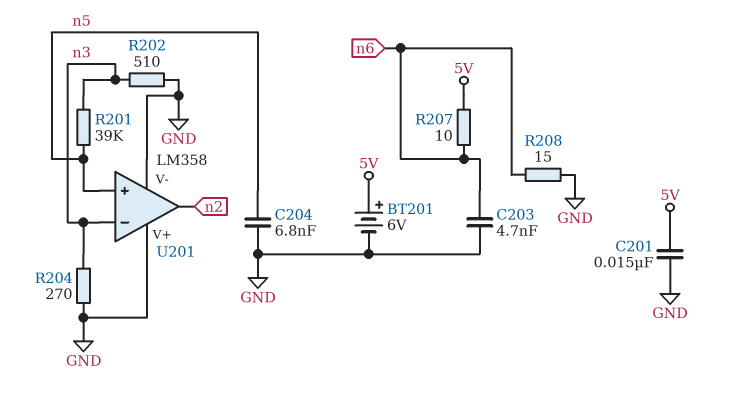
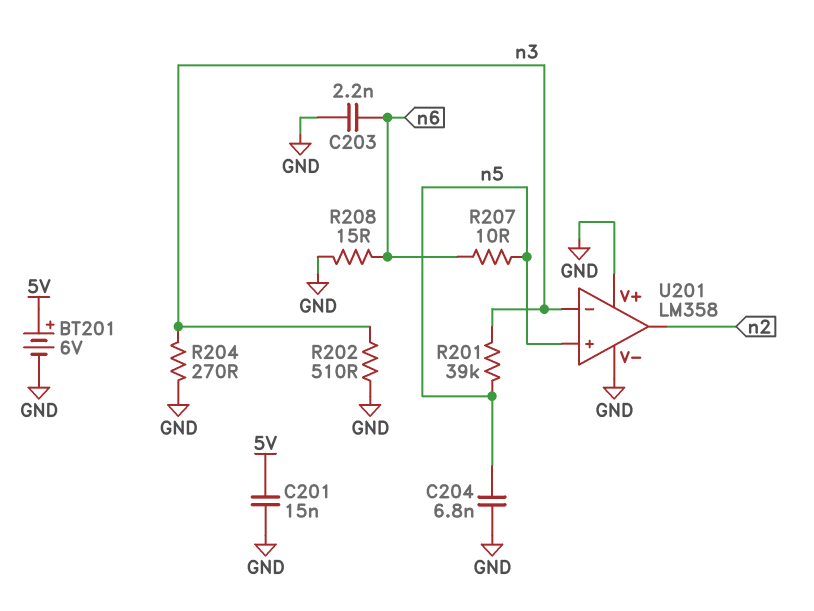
C203: 4.7nF (GND, n6) -> 2.2nF (GND, n6)
R207: 10 (5V, n6) -> 10 (n5, n6)

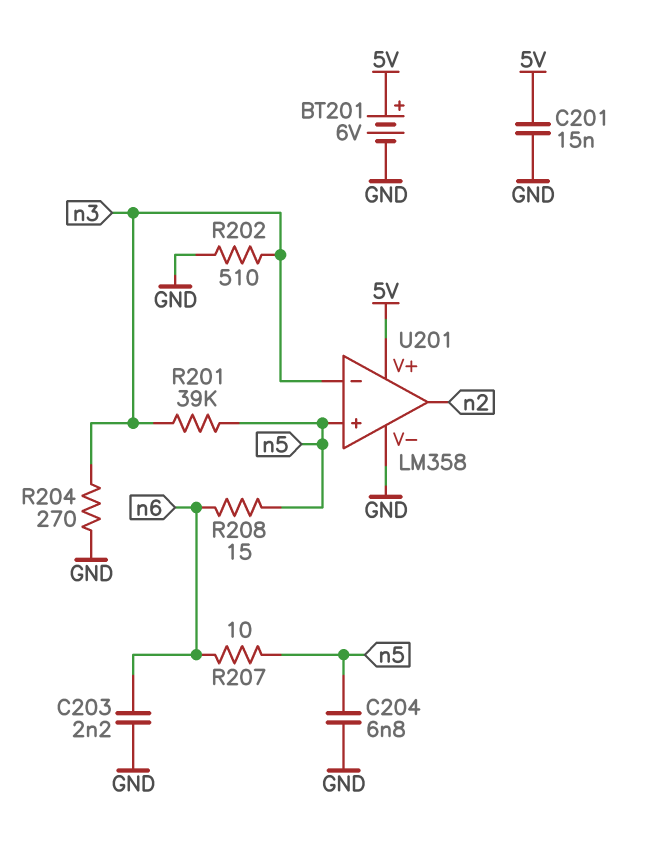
R208: 15 (GND, n6) -> 15 (n5, n6)
U201 pin V+: GND -> 5V

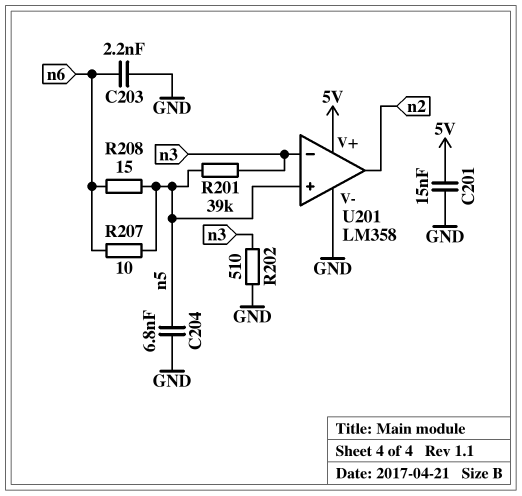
BT201: 6V (plus 5V, minus GND) -> none
R204: 270 (GND, n3) -> none

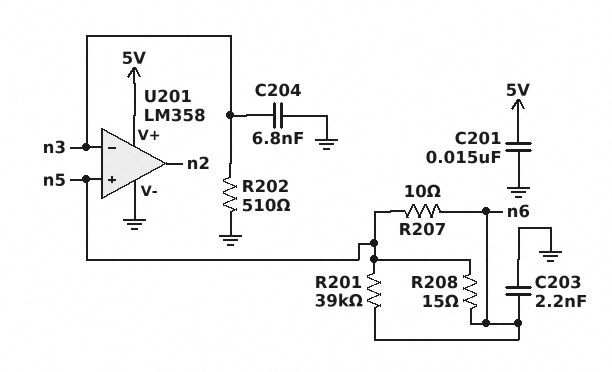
C204: 6.8nF (GND, n5) -> 6.8nF (GND, n3)
R201: 39k (n3, n5) -> 39k (n5, n6)

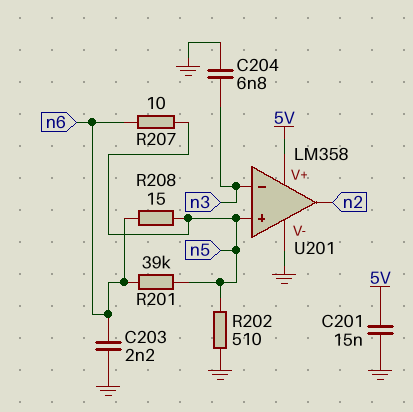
R202: 510 (GND, n3) -> 510 (GND, n5)

